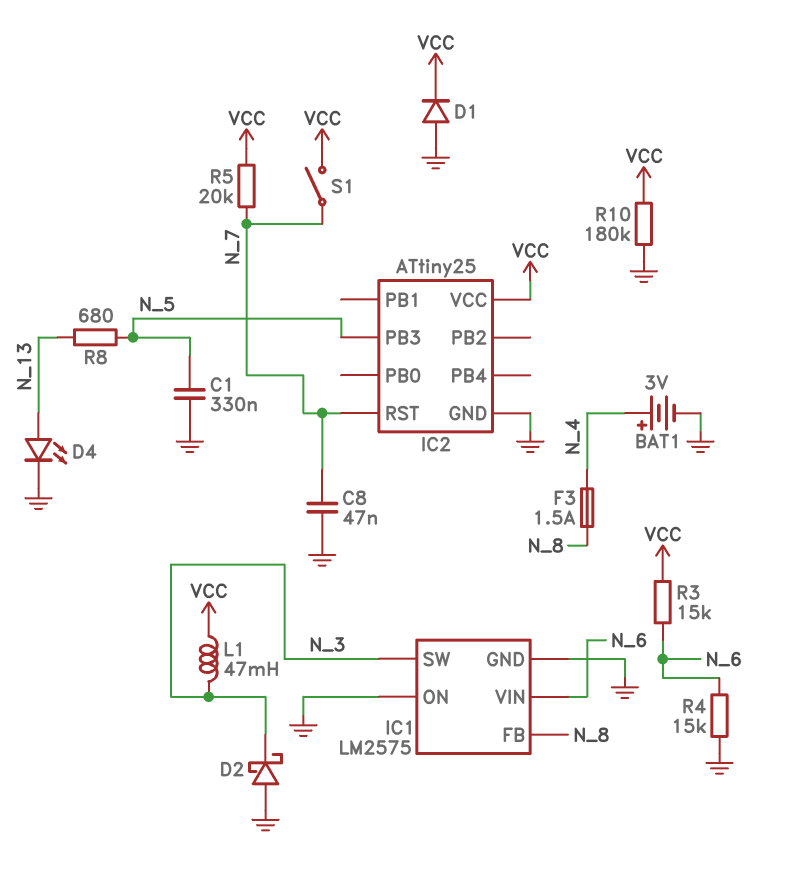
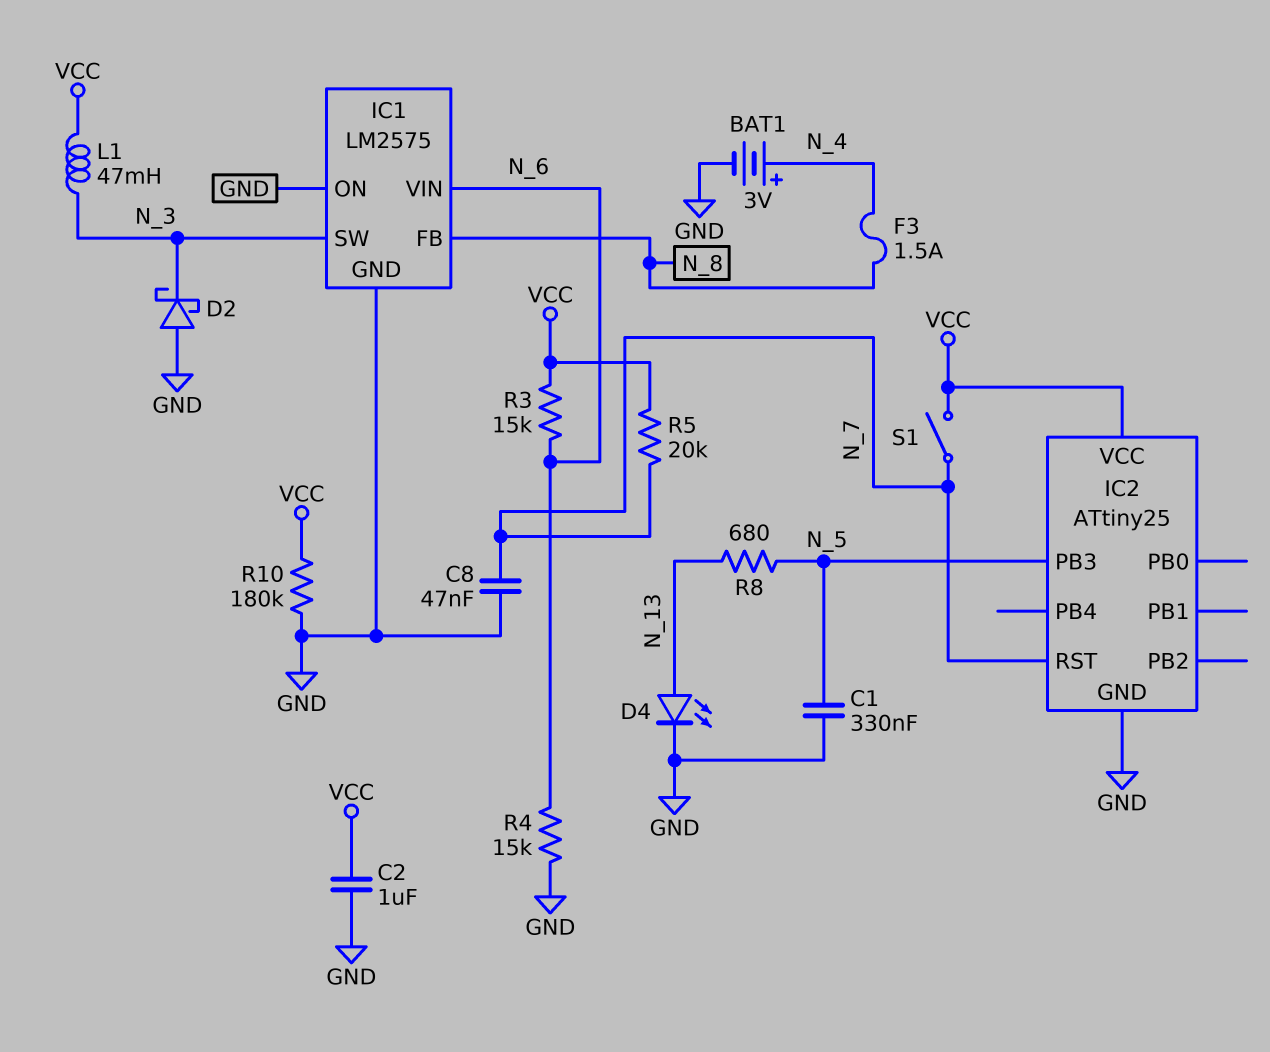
C2: none -> 1uF (GND, VCC)
D1: diode (A GND, K VCC) -> none

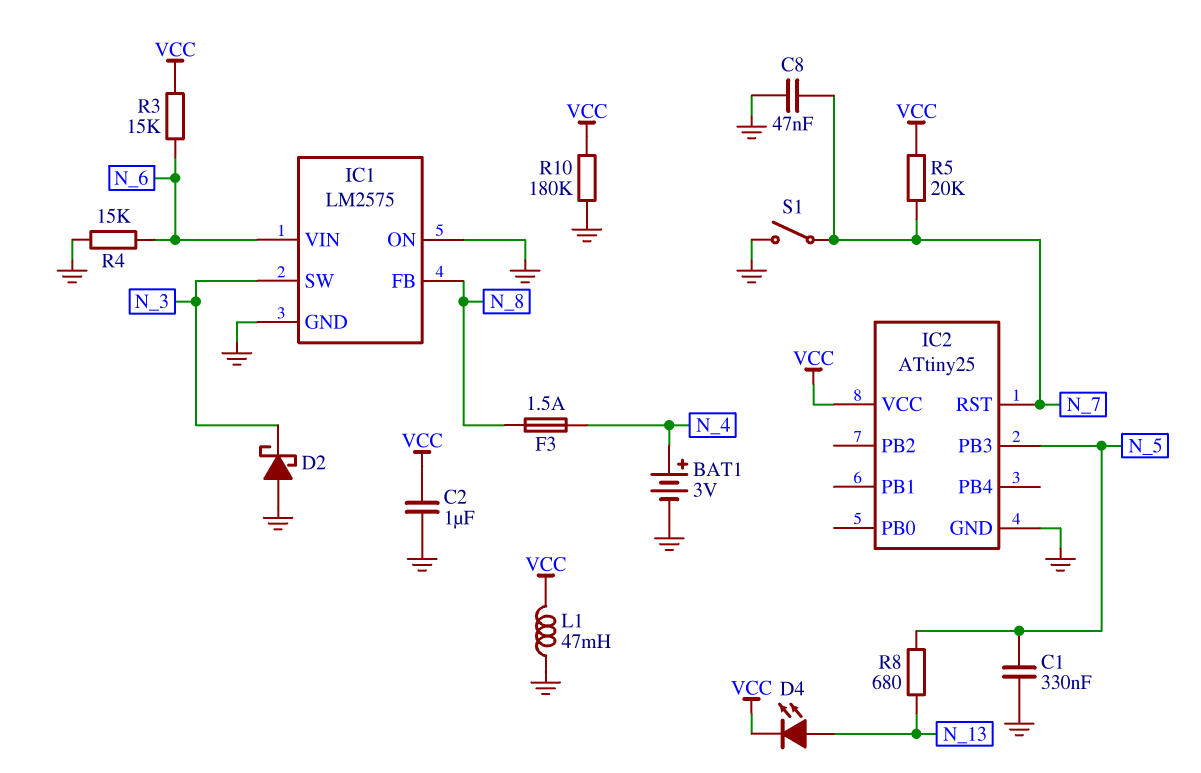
D4: LED (A N_13, K GND) -> LED (A N_13, K VCC)
L1: 47mH (N_3, VCC) -> 47mH (GND, VCC)
S1: switch (N_7, VCC) -> switch (GND, N_7)

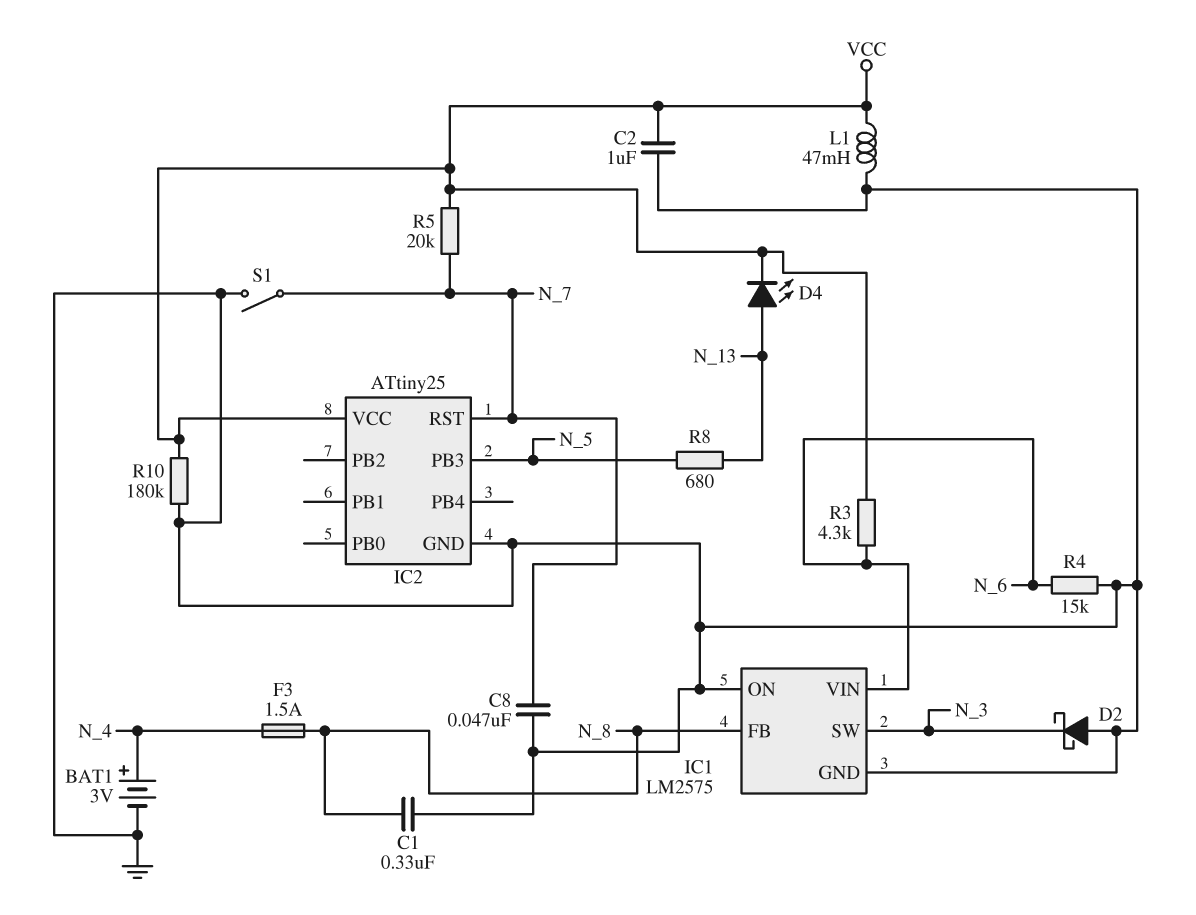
C1: 330nF (GND, N_5) -> 330nF (GND, N_8)
R3: 15k (N_6, VCC) -> 4.3k (N_6, VCC)

